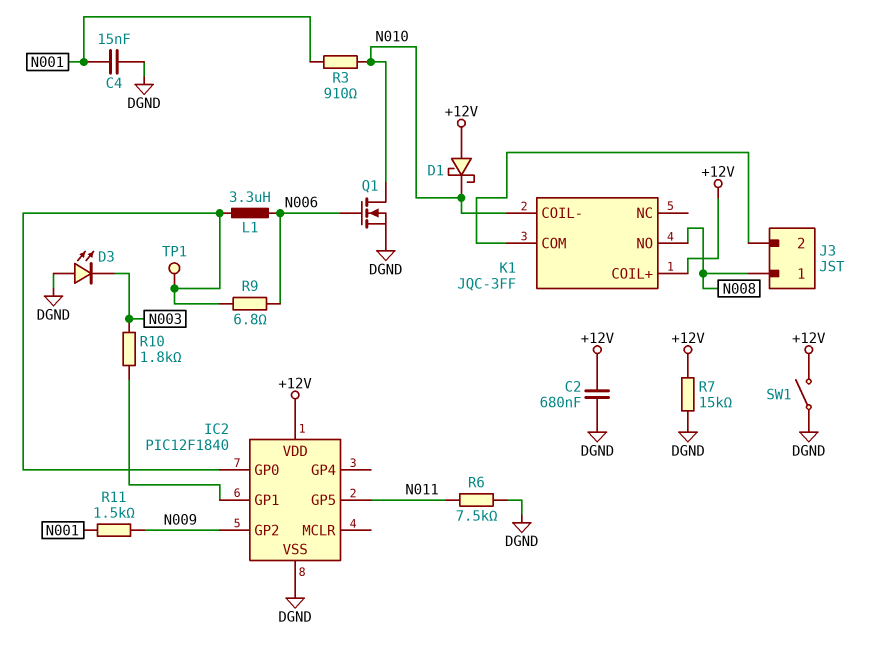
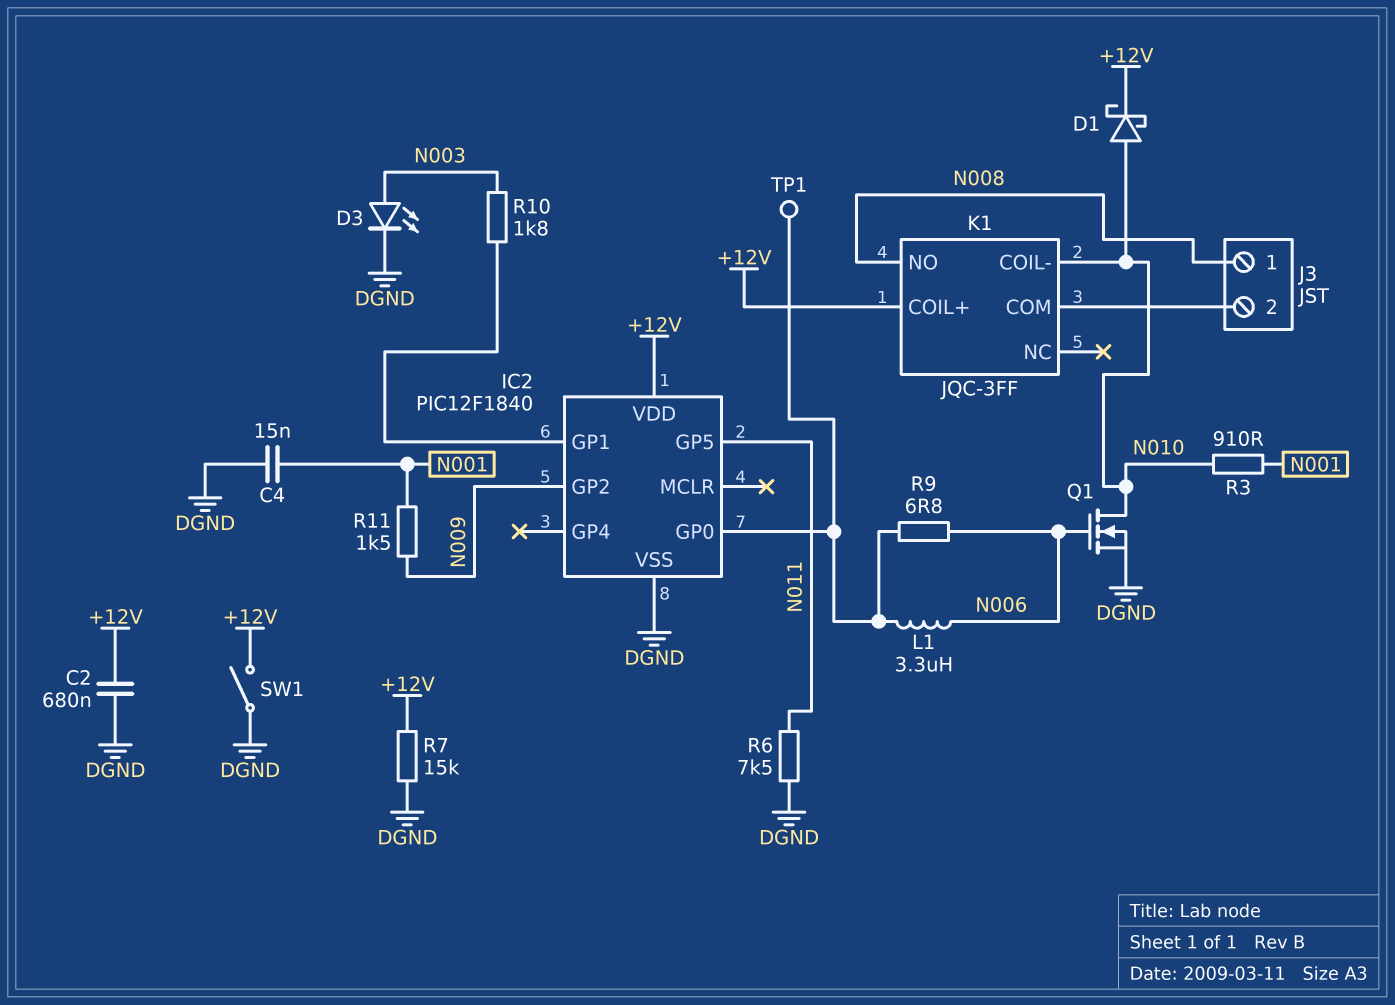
D1: schottky (A +12V, K N010) -> schottky (A N010, K +12V)
D3: LED (A DGND, K N003) -> LED (A N003, K DGND)

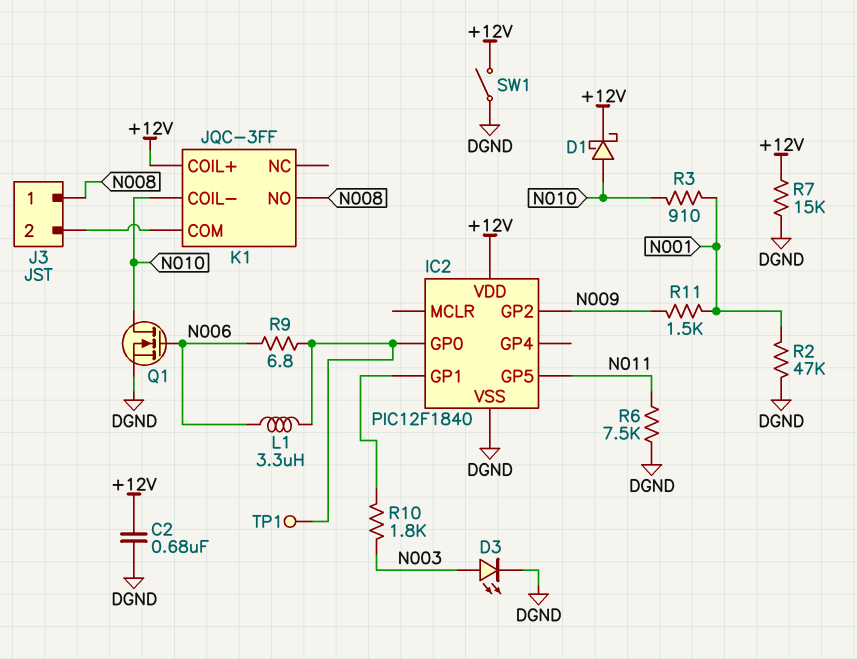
C4: 15nF (DGND, N001) -> none
R2: none -> 47k (DGND, N001)

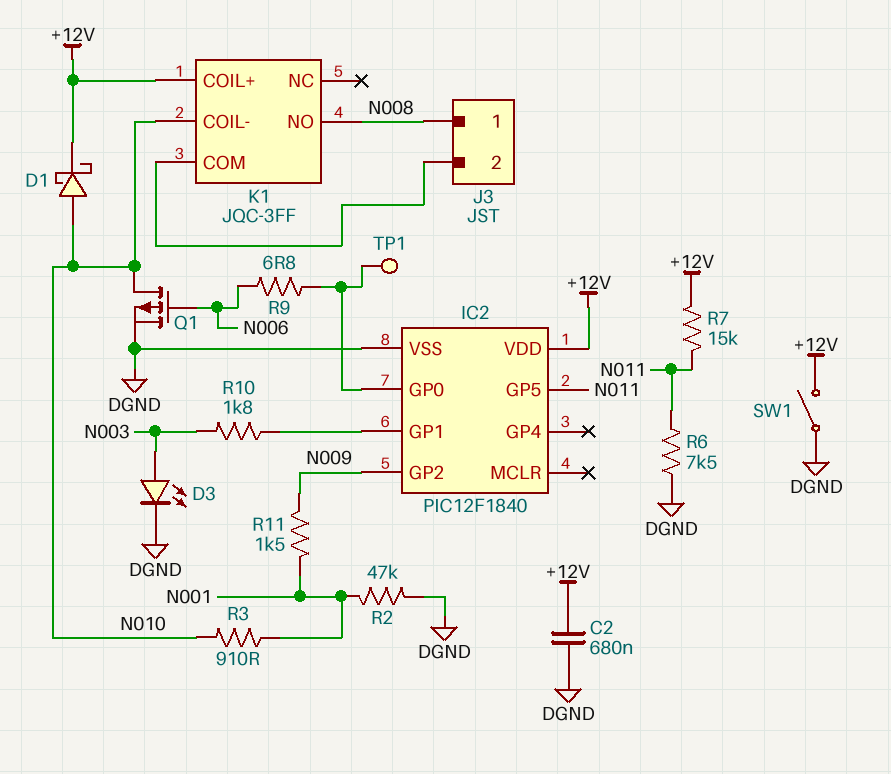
L1: 3.3uH (IC2/GP0, N006) -> none
Q1: NMOS (G N006, D N010, S DGND) -> PMOS (G N006, D N010, S DGND)
R7: 15k (+12V, DGND) -> 15k (+12V, N011)

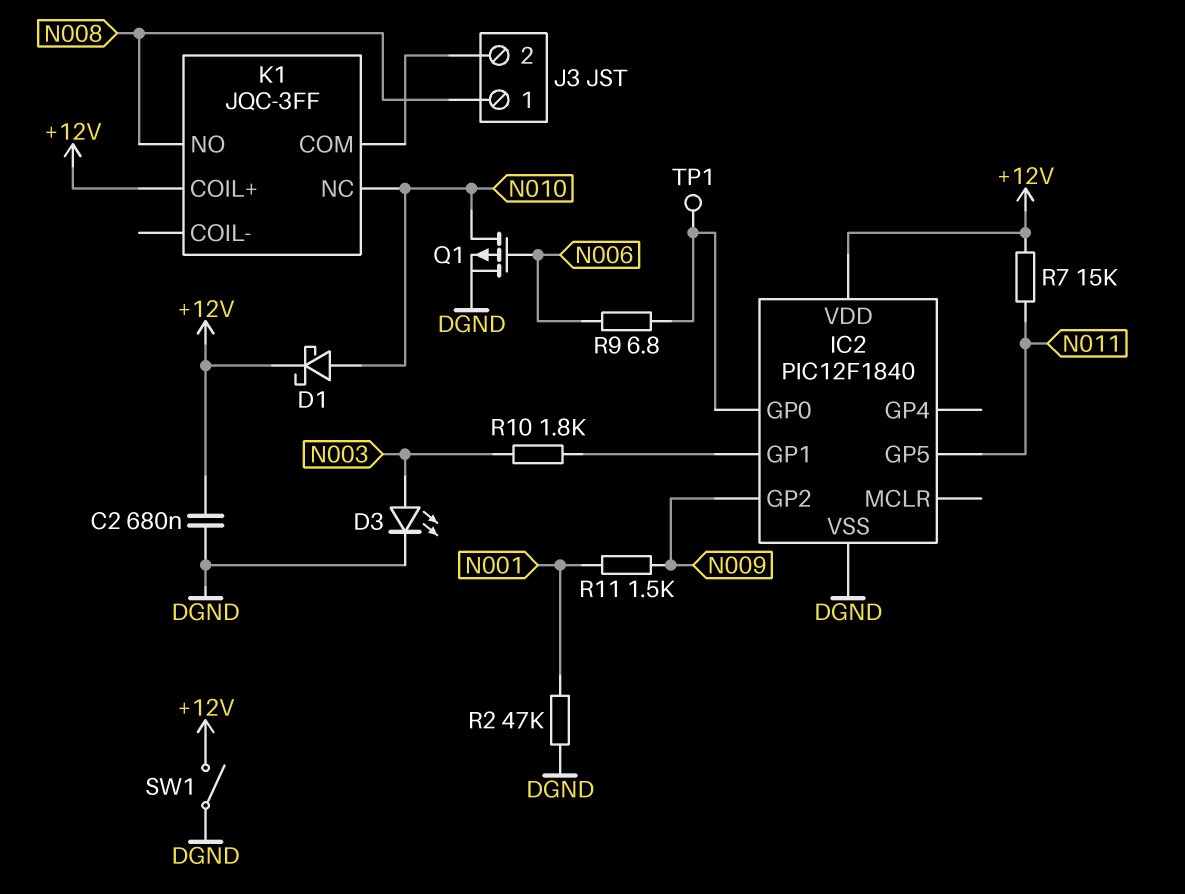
K1 pin COIL-: N010 -> none
K1 pin NC: none -> N010
R3: 910 (N001, N010) -> none
R6: 7.5k (DGND, N011) -> none

